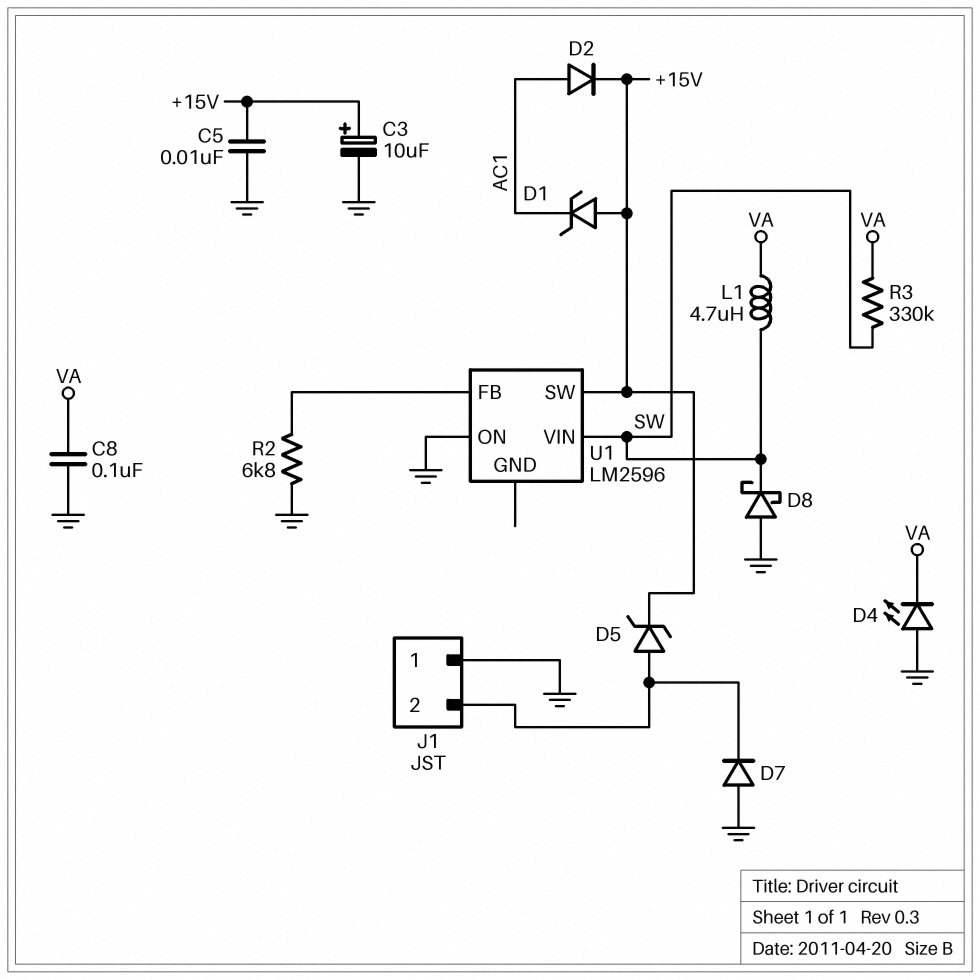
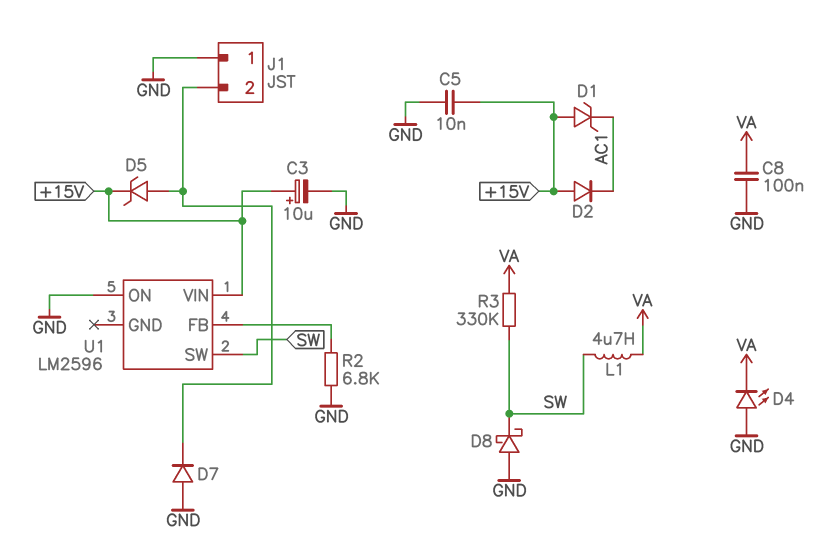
D2: diode (A AC1, K +15V) -> diode (A +15V, K AC1)
U1 pin SW: +15V -> SW
U1 pin VIN: SW -> +15V

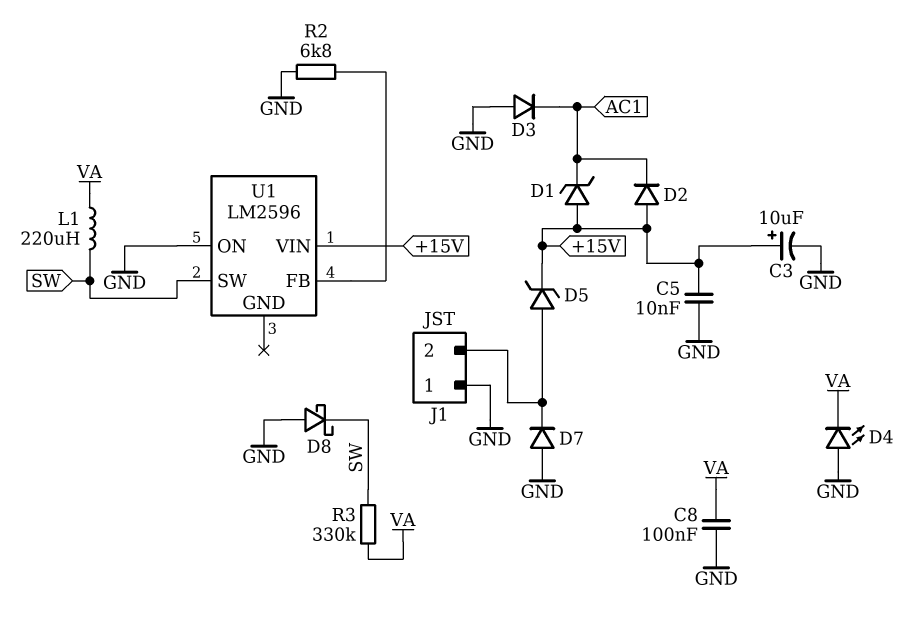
D3: none -> diode (A GND, K AC1)
L1: 4.7uH (SW, VA) -> 220uH (SW, VA)

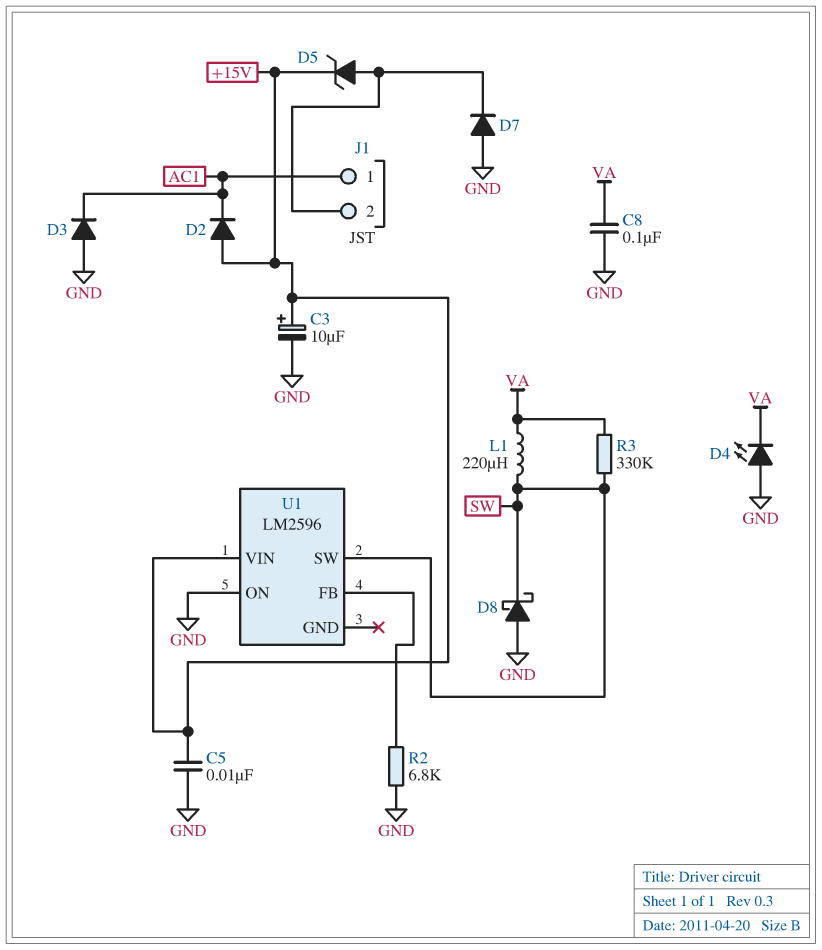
D1: zener (A +15V, K AC1) -> none
J1 pin 1: GND -> AC1

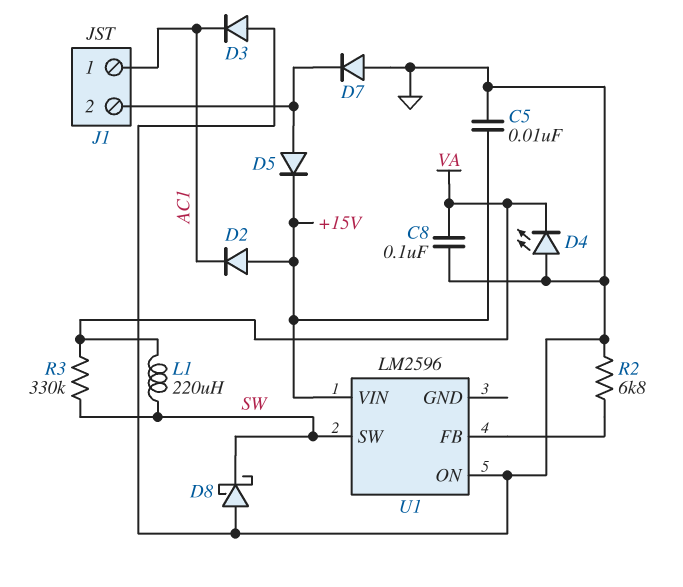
C3: 10uF (plus +15V, minus GND) -> none
D5: zener (A J1/2, K +15V) -> diode (A J1/2, K +15V)

